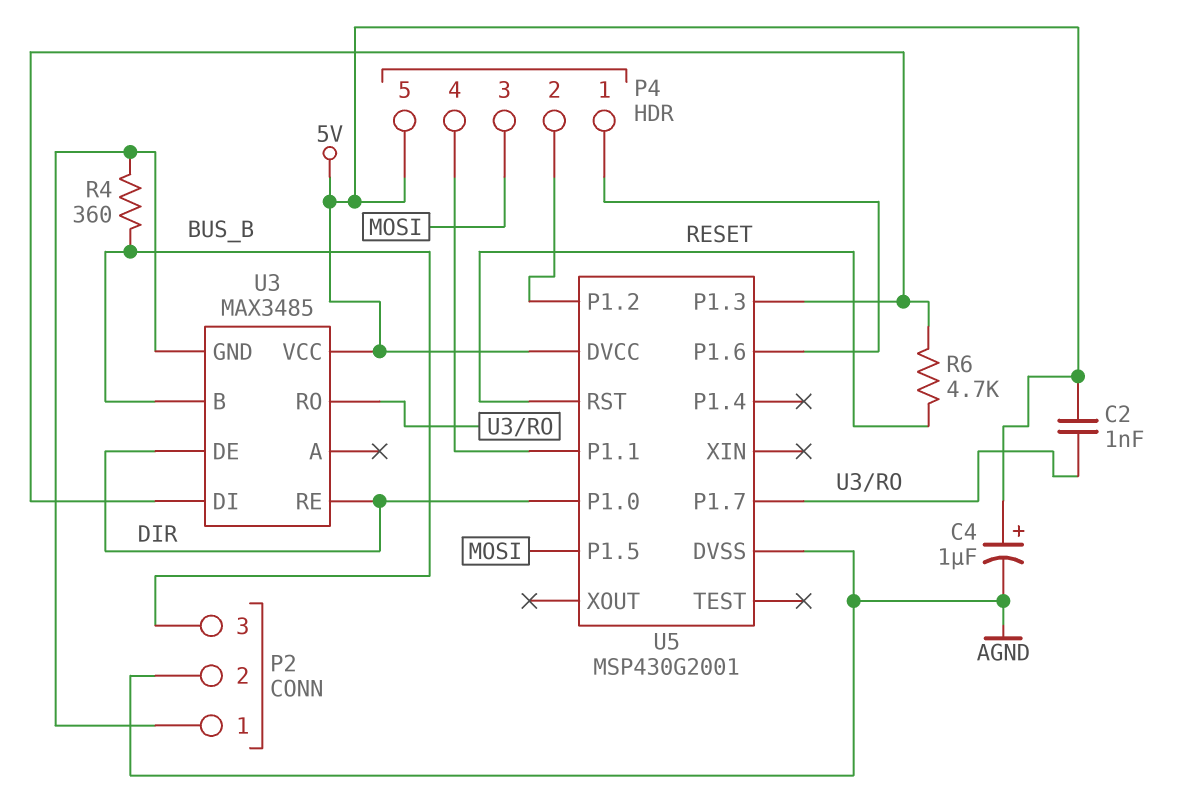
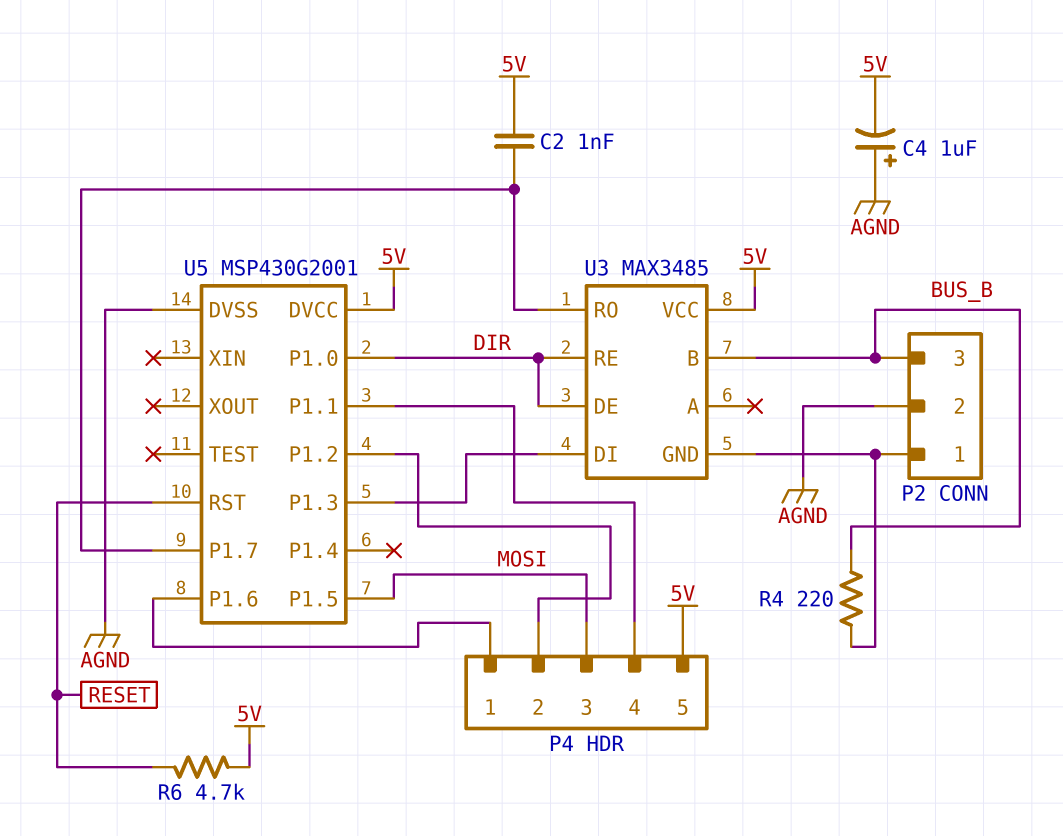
C4: 1uF (plus 5V, minus AGND) -> 1uF (plus AGND, minus 5V)
R4: 360 (BUS_B, P2/1) -> 220 (BUS_B, P2/1)
R6: 4.7k (RESET, U3/DI) -> 4.7k (5V, RESET)

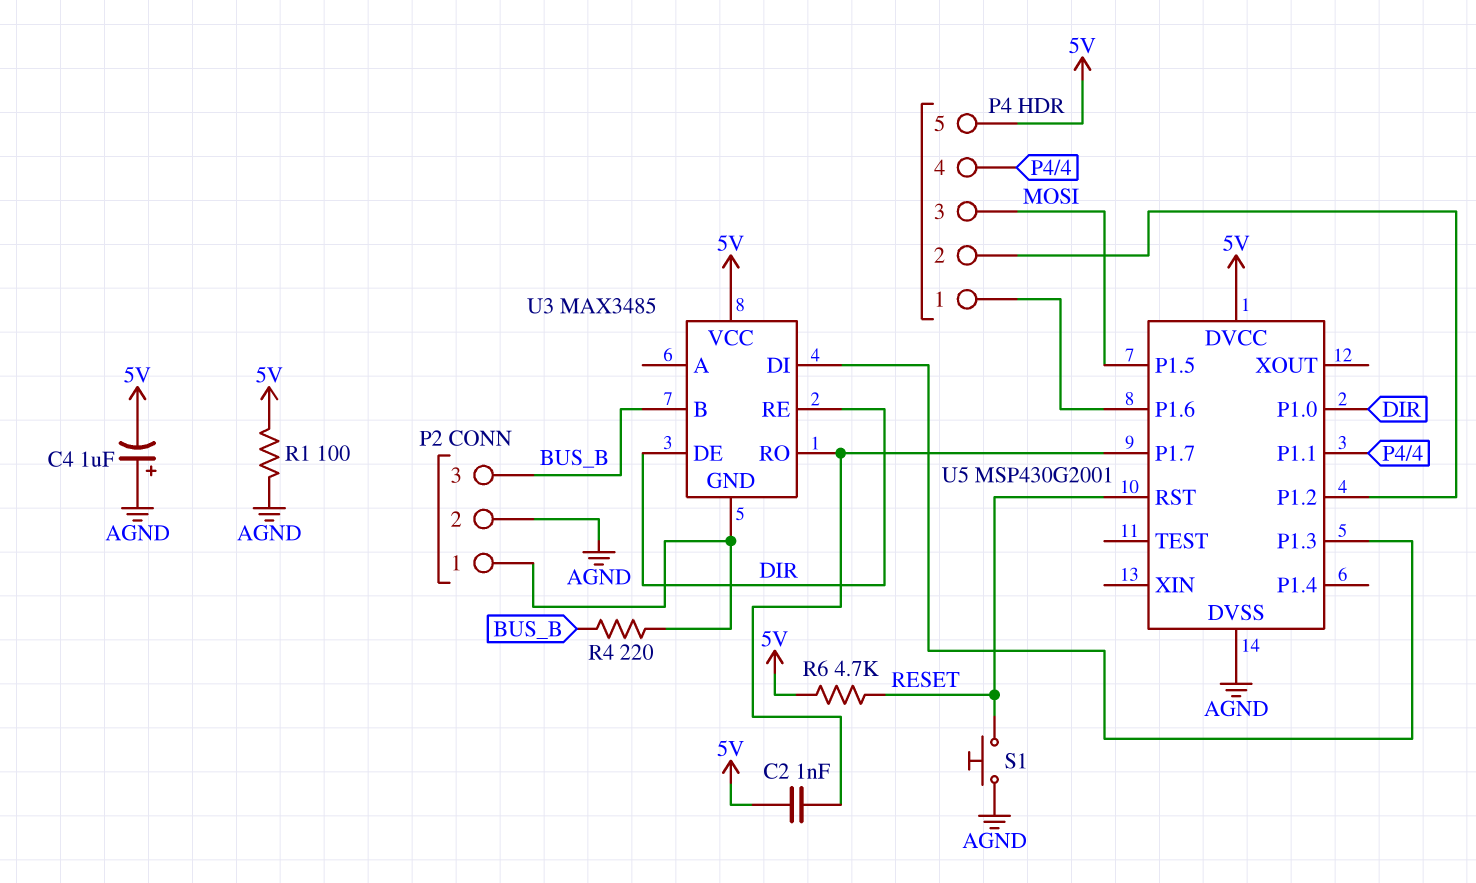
R1: none -> 100 (5V, AGND)
S1: none -> button (AGND, RESET)

